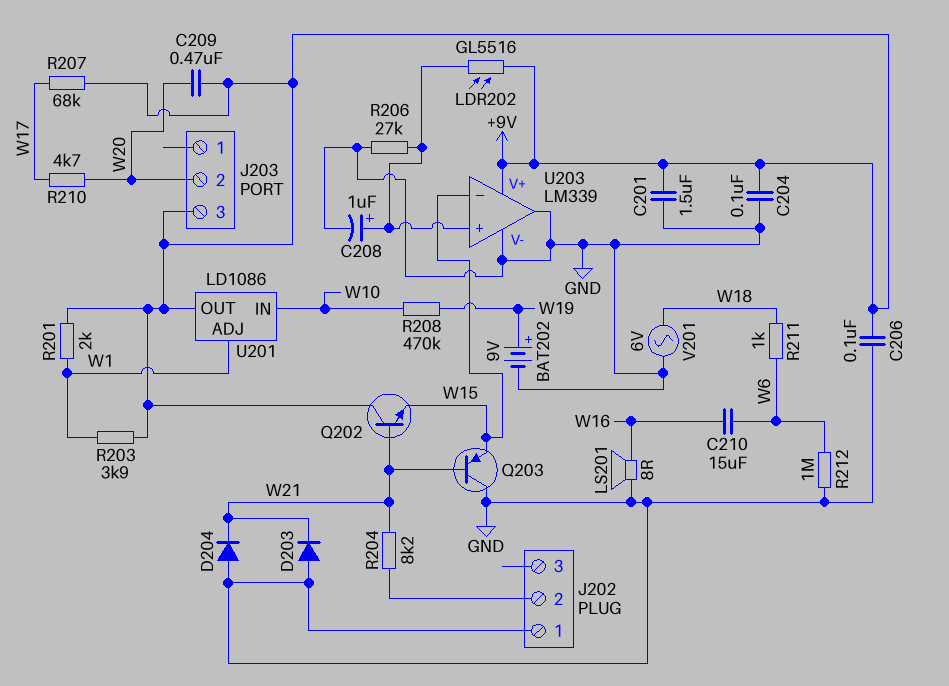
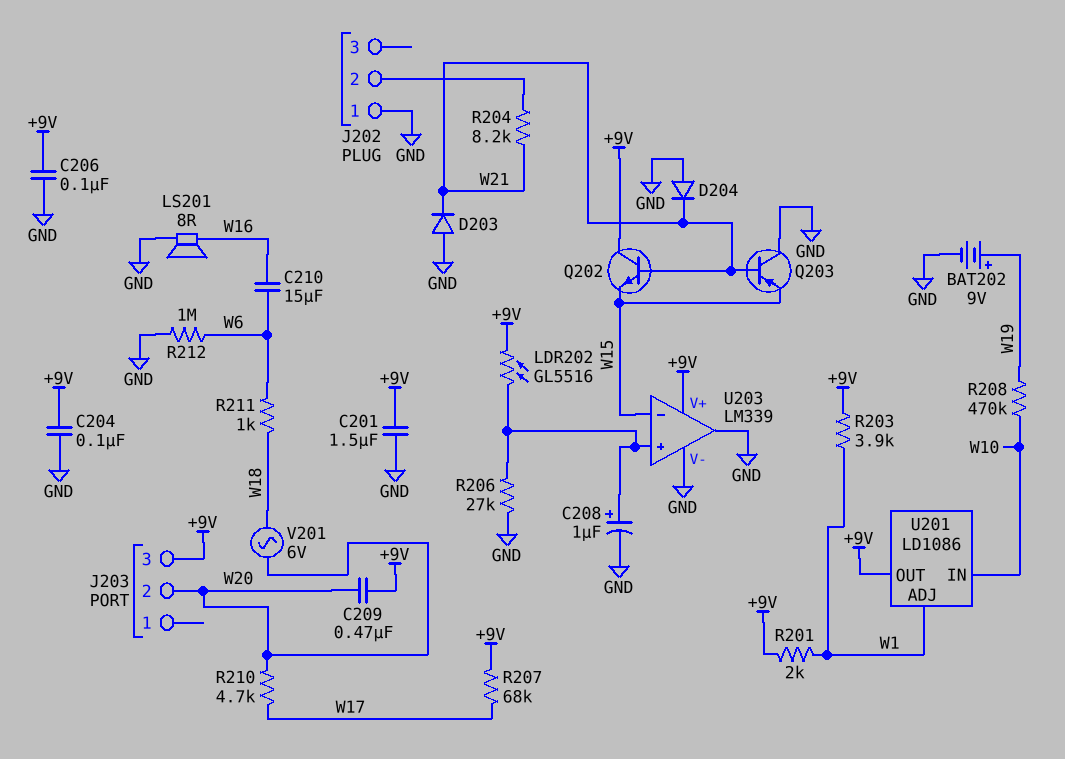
V201: AC 6V (GND, W18) -> AC 6V (W18, W20)

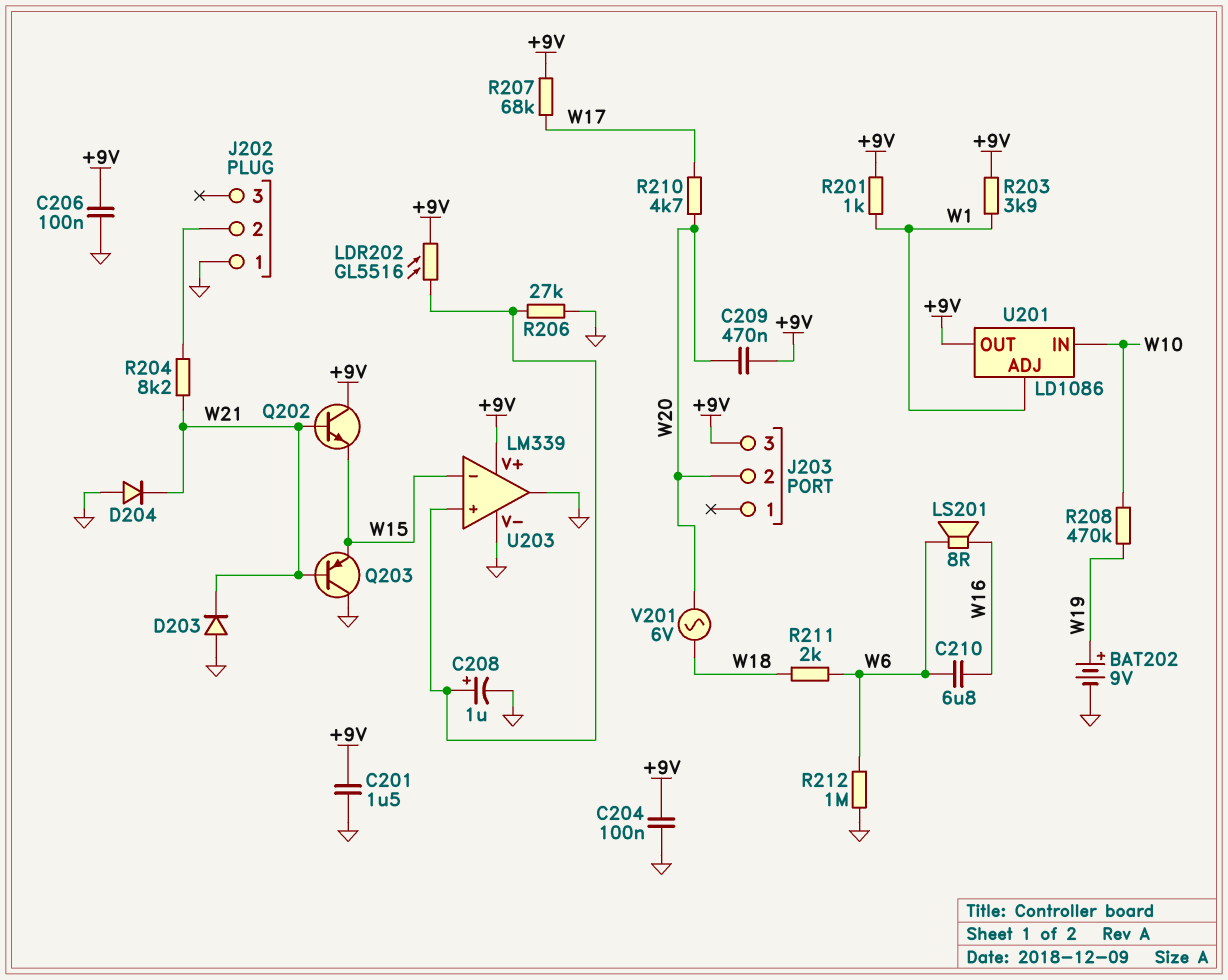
C210: 15uF (W6, W16) -> 6.8uF (W6, W16)
LS201: speaker 8R (GND, W16) -> speaker 8R (W6, W16)
R201: 2k (+9V, W1) -> 1k (+9V, W1)
R211: 1k (W6, W18) -> 2k (W6, W18)

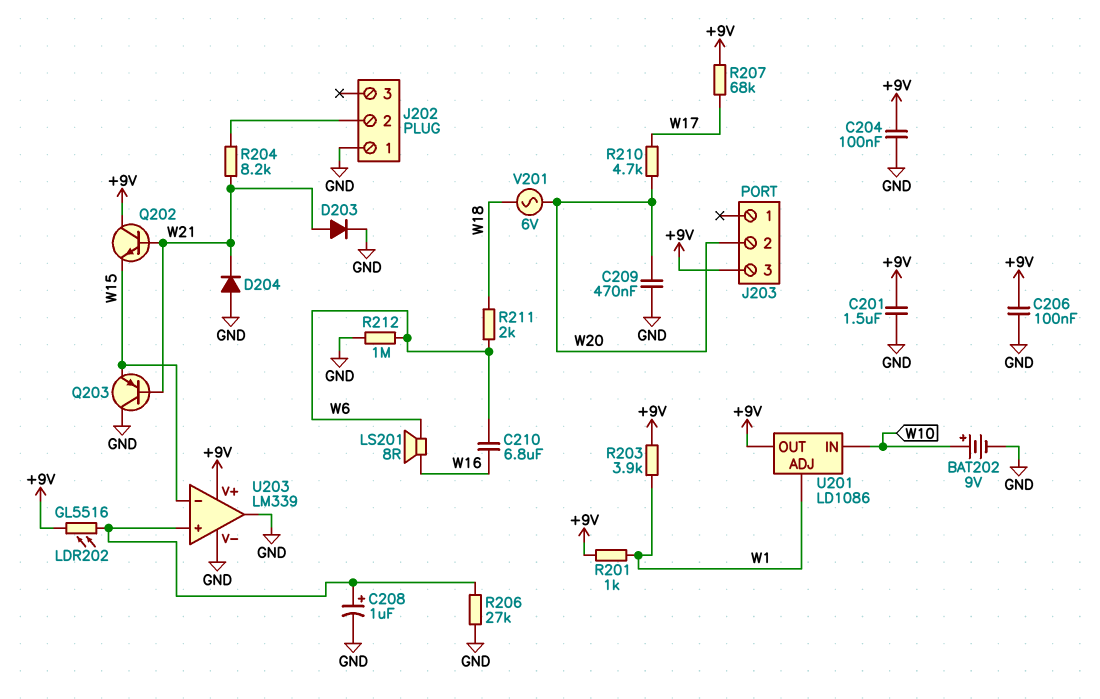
BAT202: 9V (plus W19, minus GND) -> 9V (plus W10, minus GND)
C209: 470nF (+9V, W20) -> 470nF (GND, W20)
D203: diode (A GND, K W21) -> diode (A W21, K GND)
R208: 470k (W10, W19) -> none

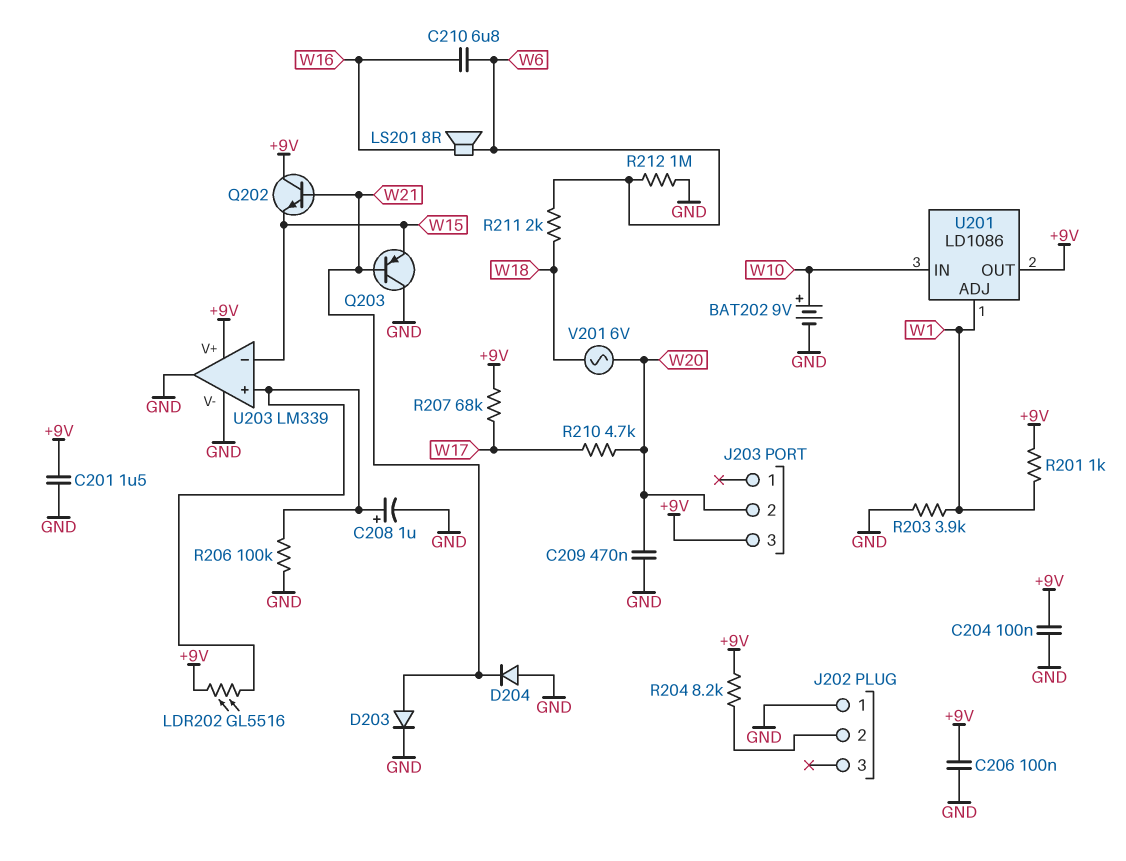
R203: 3.9k (+9V, W1) -> 3.9k (GND, W1)
R204: 8.2k (J202/2, W21) -> 8.2k (+9V, J202/2)
R206: 27k (GND, U203/in+) -> 100k (GND, U203/in+)

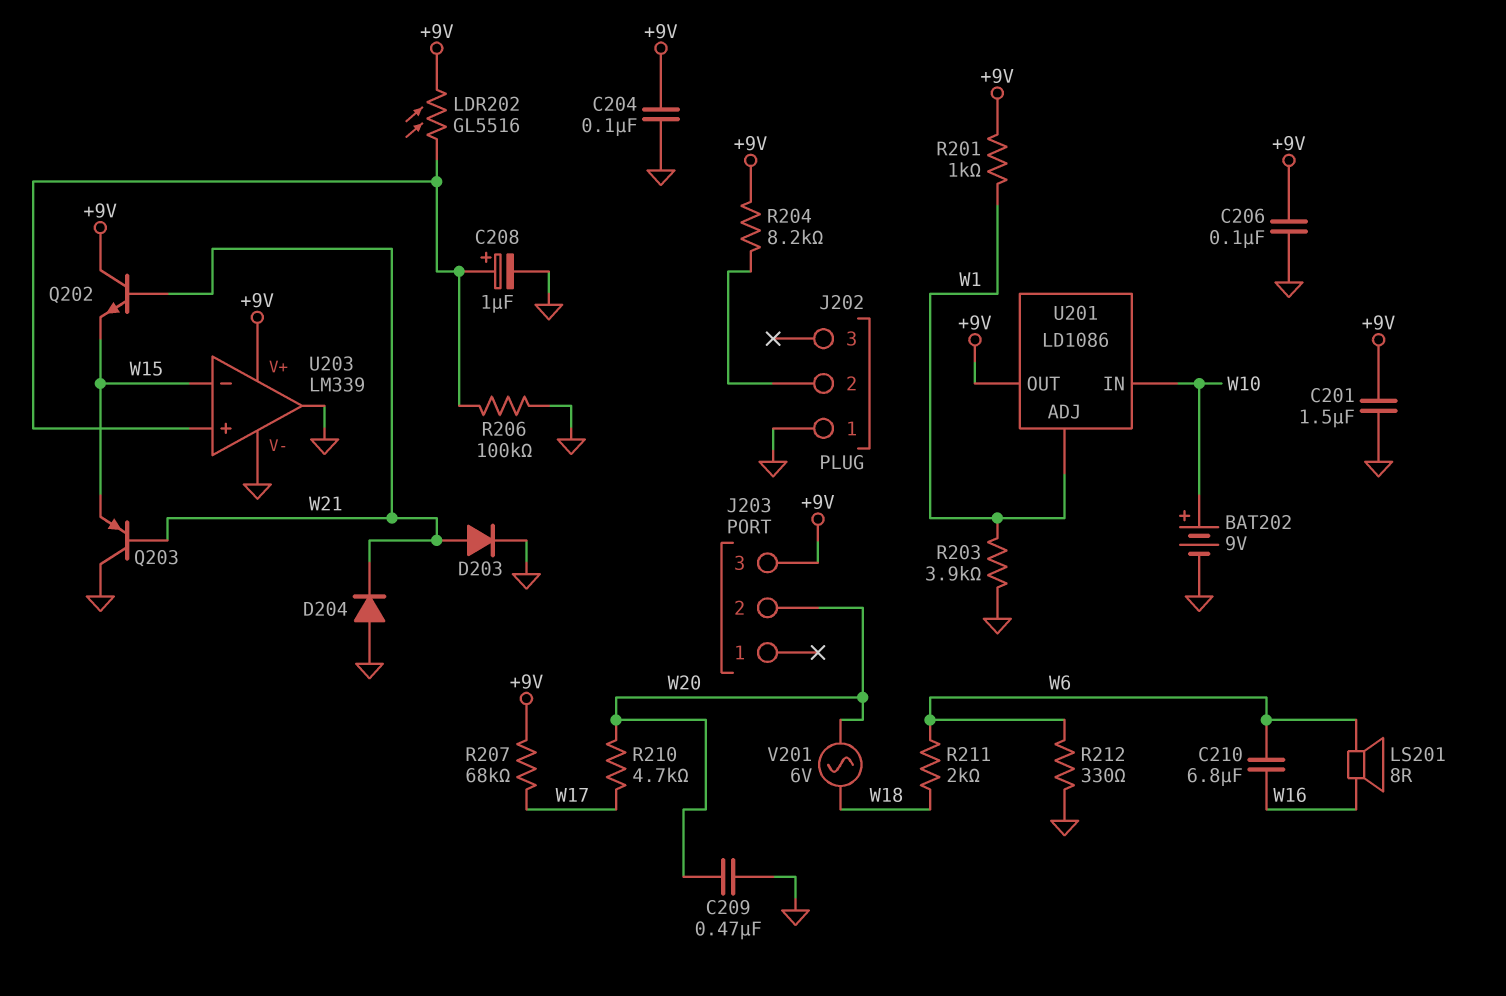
R212: 1M (GND, W6) -> 330 (GND, W6)

